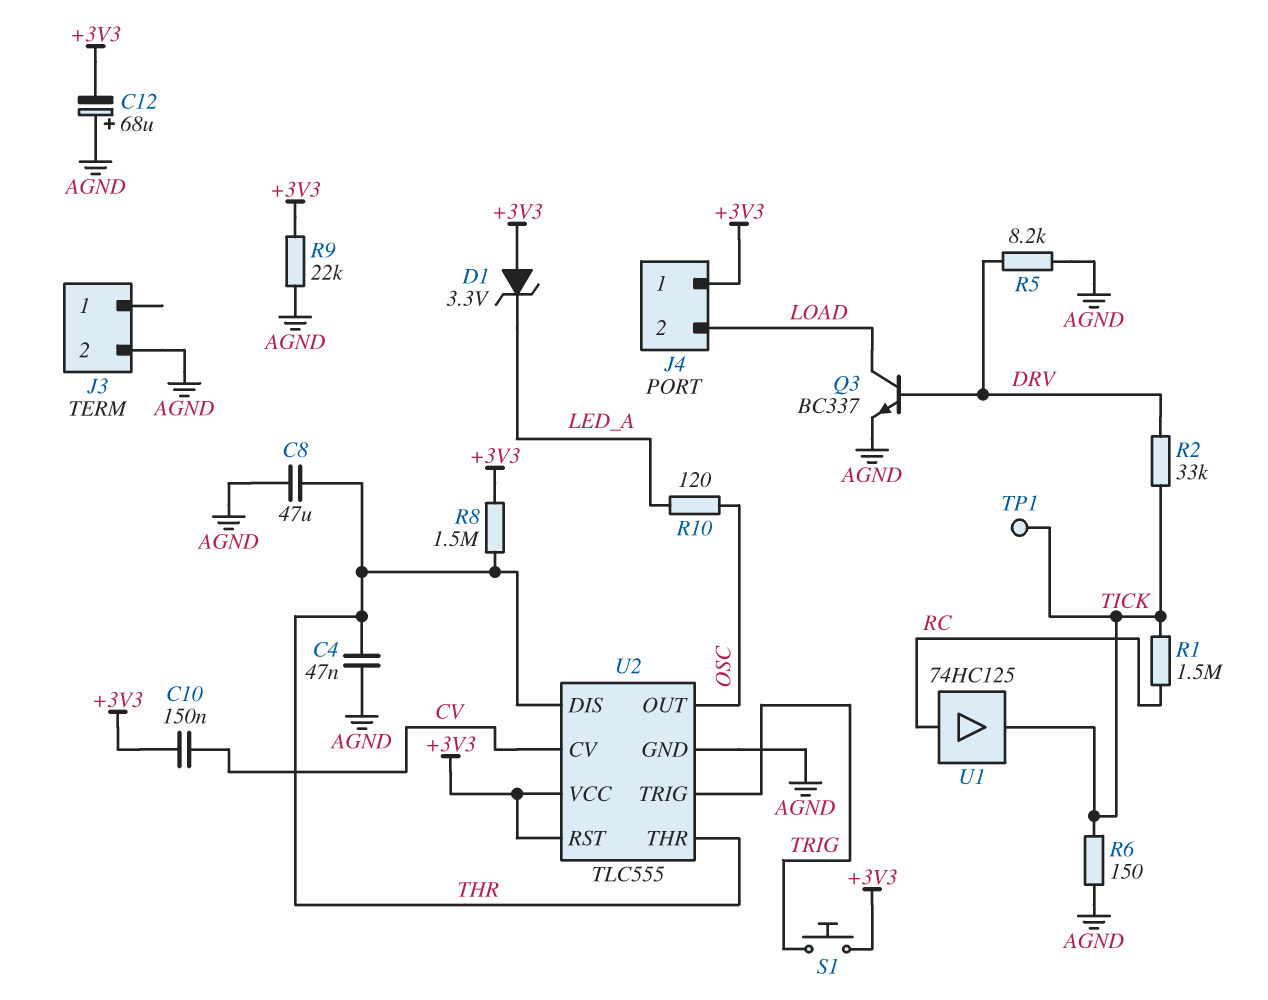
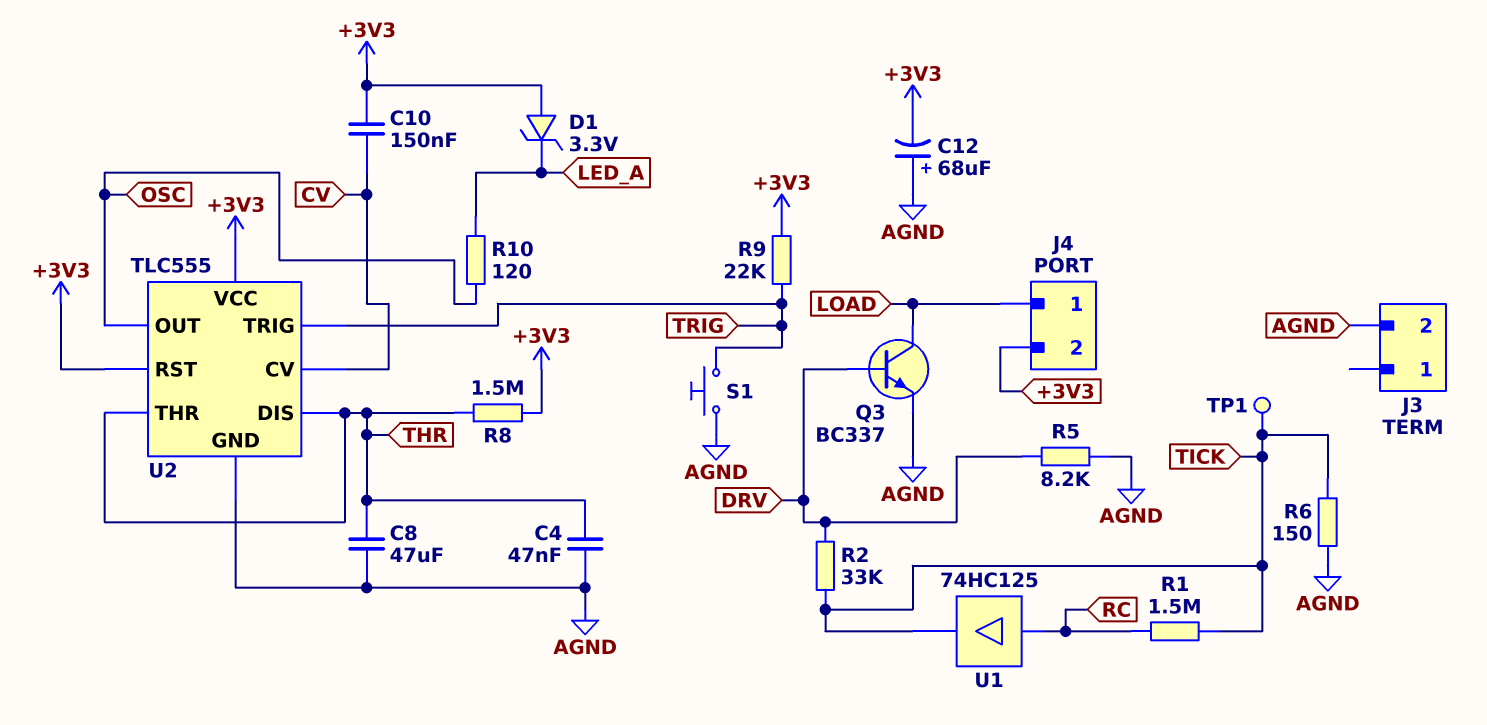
J4 pin 1: +3V3 -> LOAD
J4 pin 2: LOAD -> +3V3
R9: 22k (+3V3, AGND) -> 22k (+3V3, TRIG)
S1: button (+3V3, TRIG) -> button (AGND, TRIG)

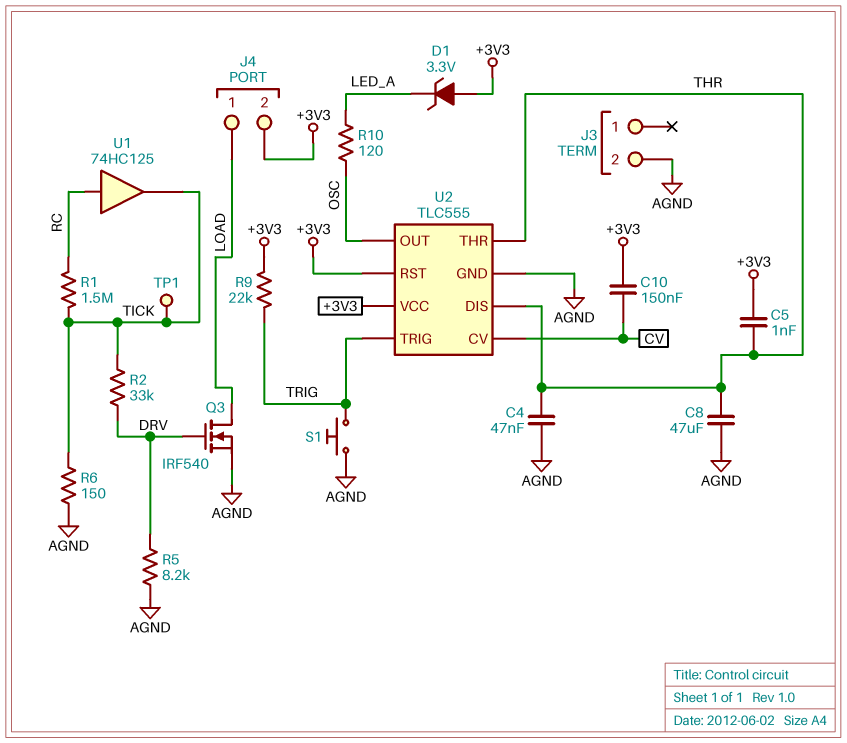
C5: none -> 1nF (+3V3, THR)
C12: 68uF (plus AGND, minus +3V3) -> none
Q3: NPN BC337 (B DRV, C LOAD, E AGND) -> NMOS IRF540 (G DRV, D LOAD, S AGND)
R8: 1.5M (+3V3, THR) -> none

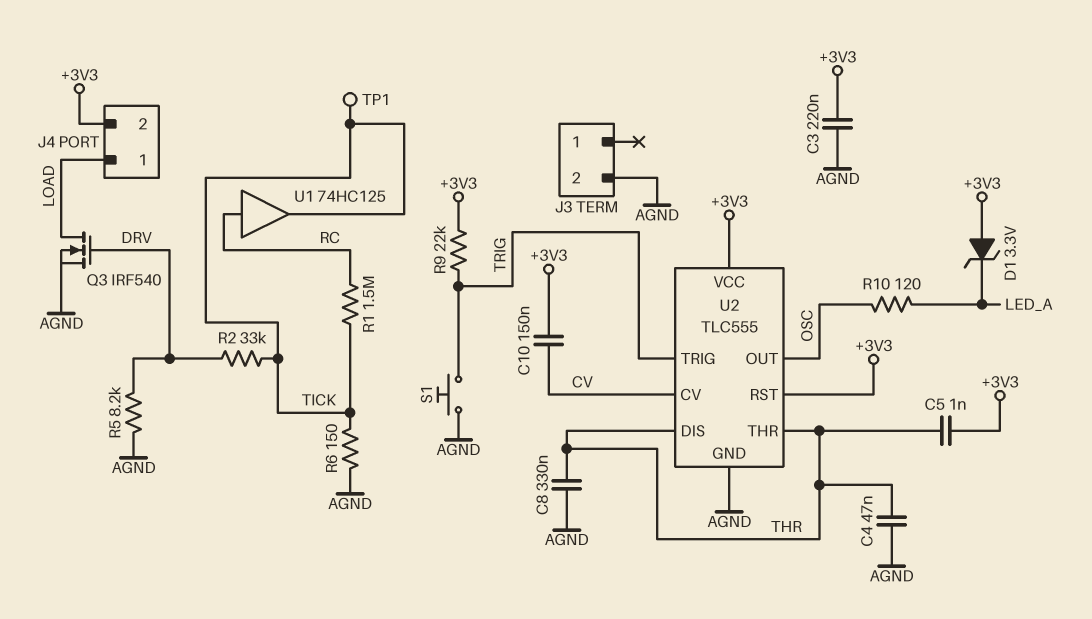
C3: none -> 220nF (+3V3, AGND)
C8: 47uF (AGND, THR) -> 330nF (AGND, THR)

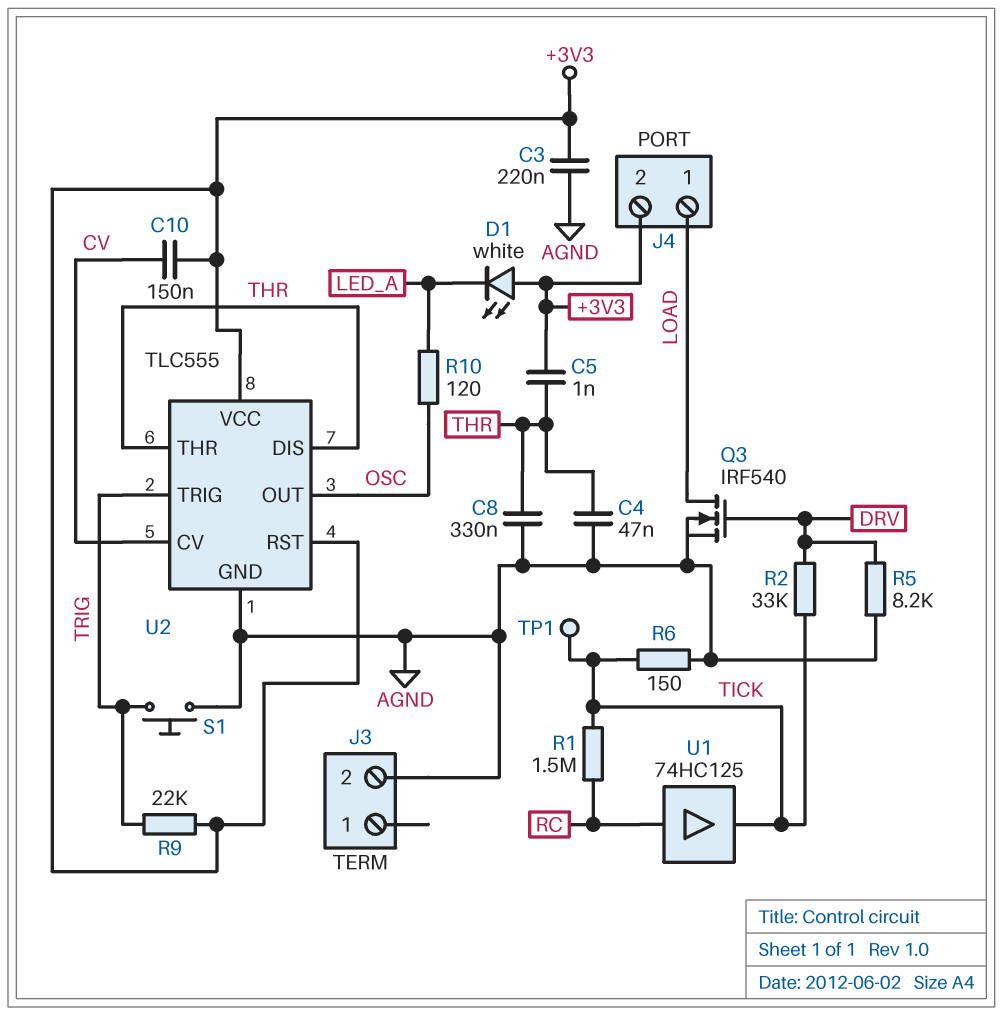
D1: zener 3.3V (A +3V3, K LED_A) -> LED white (A +3V3, K LED_A)

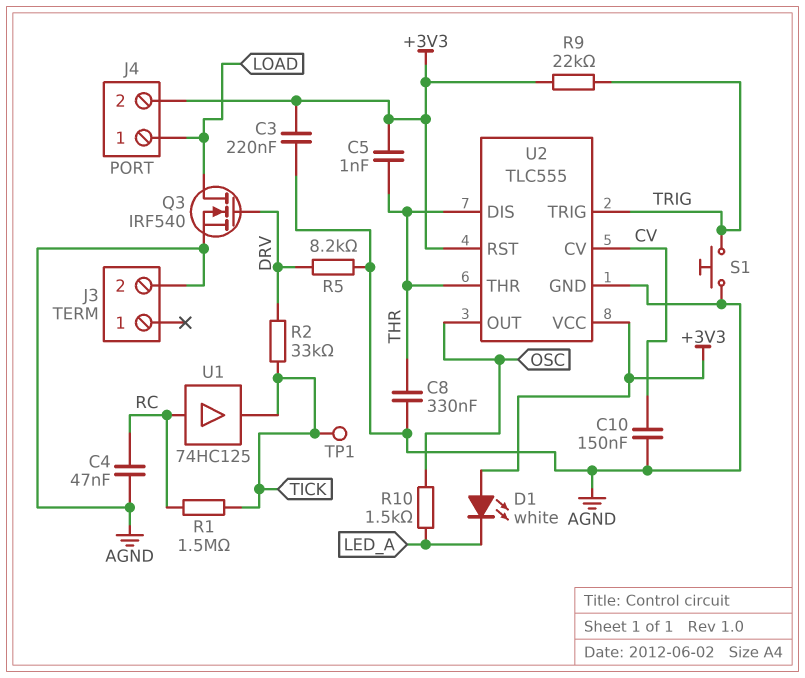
C4: 47nF (AGND, THR) -> 47nF (AGND, RC)
C10: 150nF (+3V3, CV) -> 150nF (AGND, CV)
R6: 150 (AGND, TICK) -> none
R10: 120 (LED_A, OSC) -> 1.5k (LED_A, OSC)

